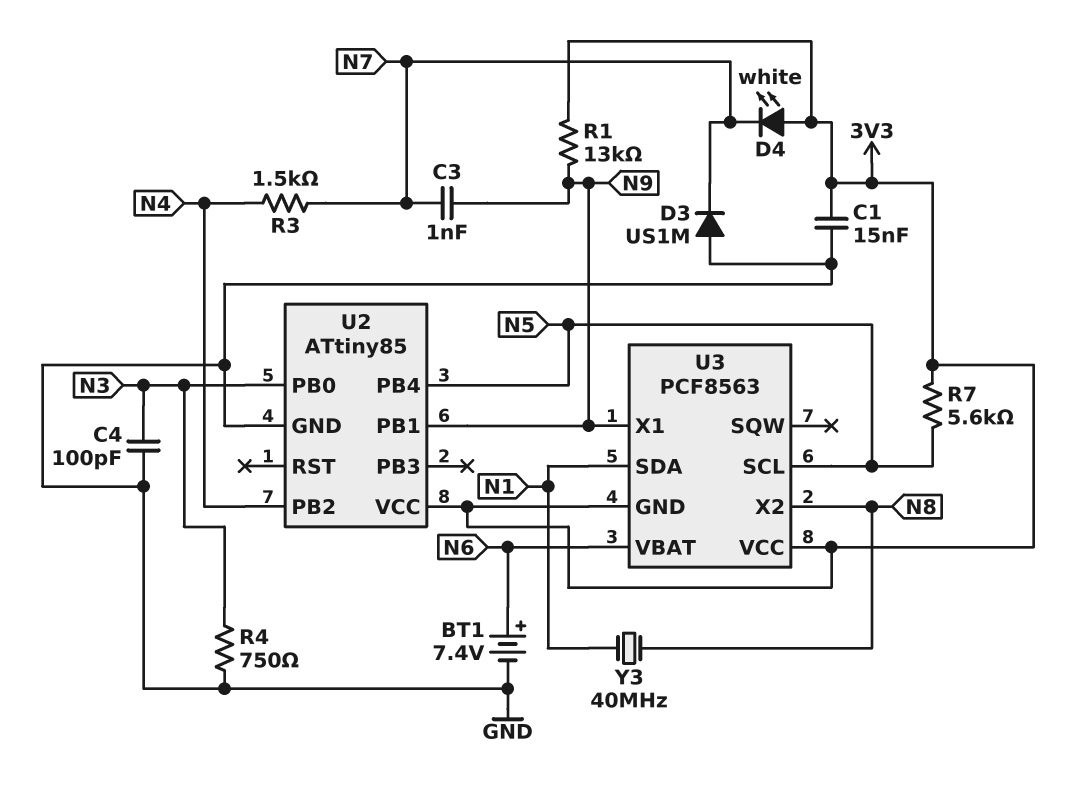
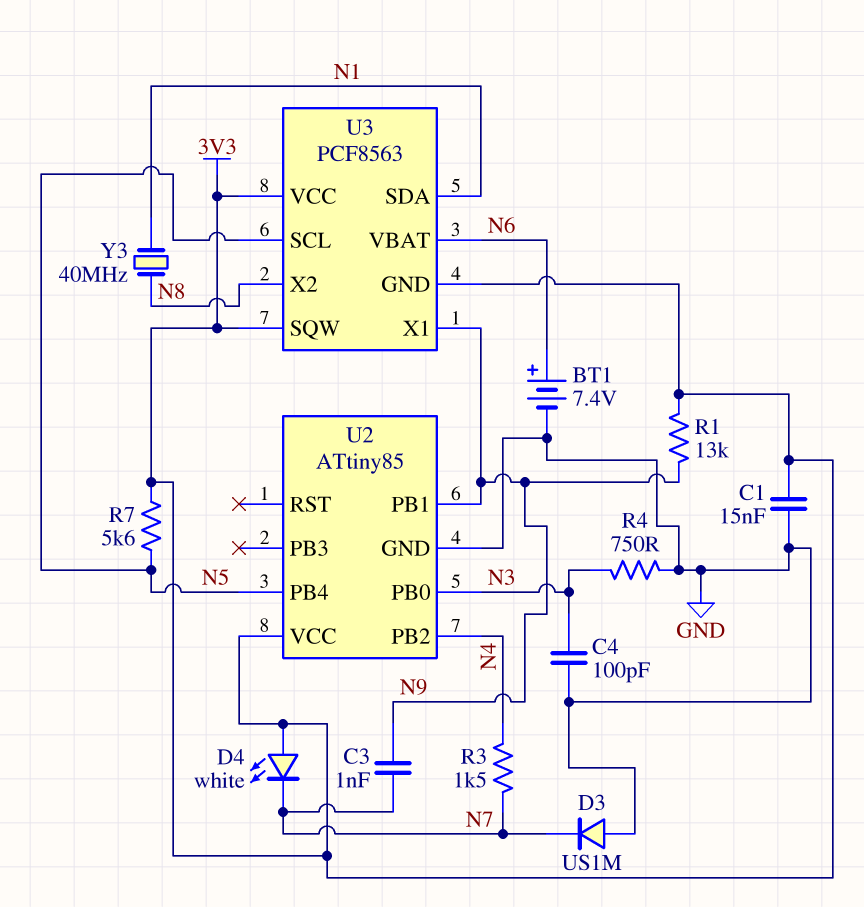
U3 pin SQW: none -> 3V3

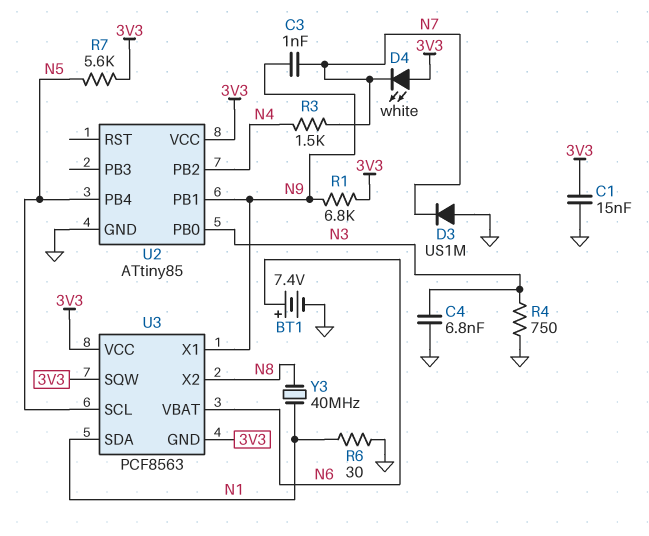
C4: 100pF (GND, N3) -> 6.8nF (GND, N3)
R1: 13k (3V3, N9) -> 6.8k (3V3, N9)
R6: none -> 30 (GND, N1)

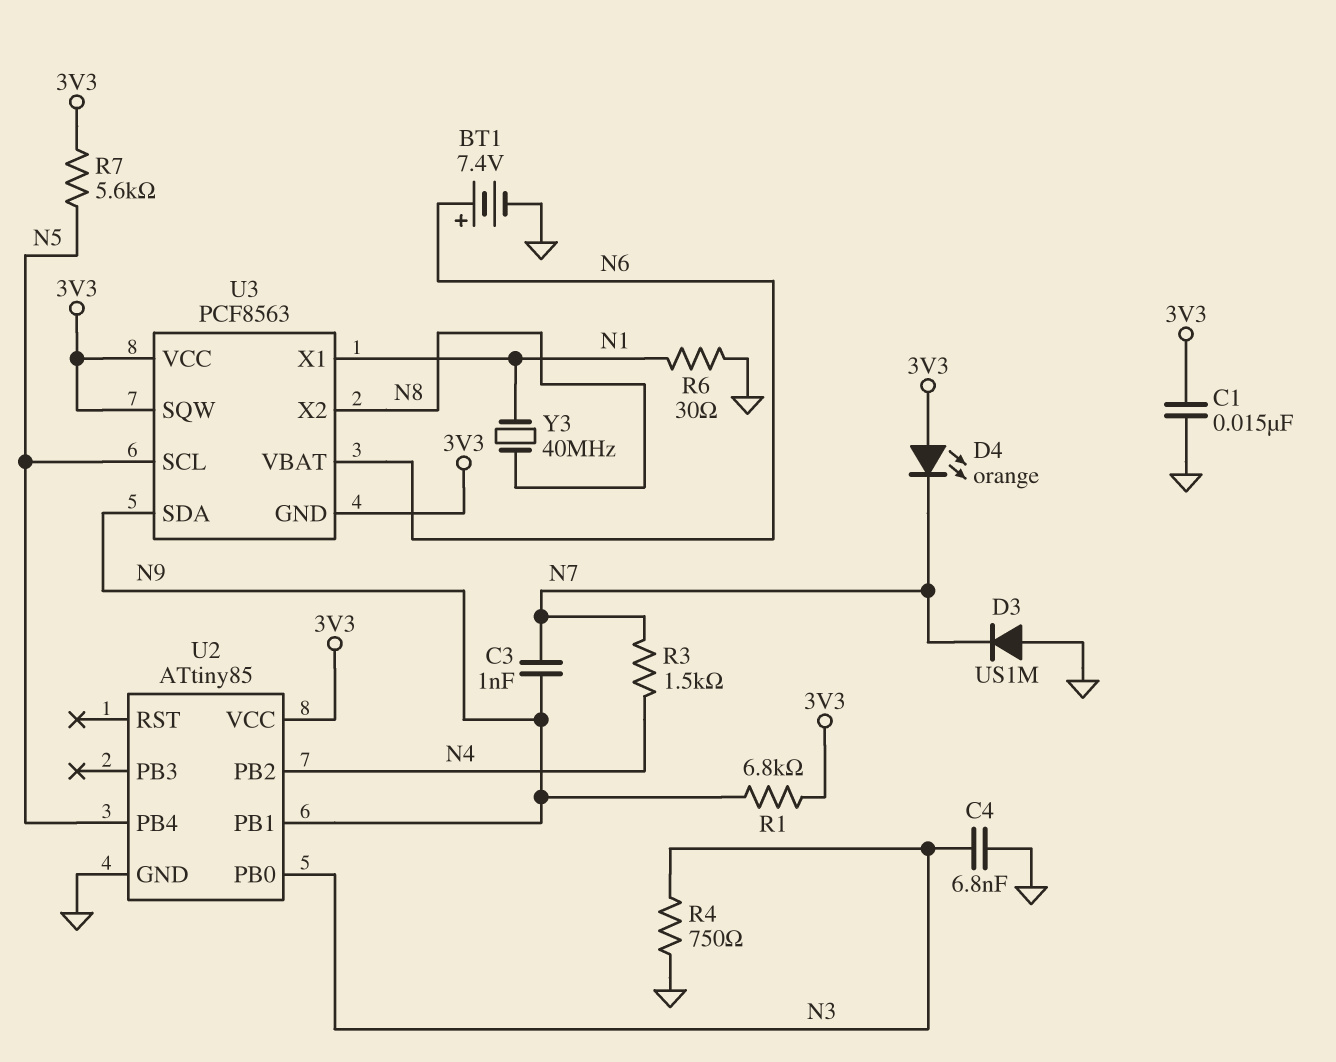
D4: LED white (A 3V3, K N7) -> LED orange (A 3V3, K N7)
U3 pin SDA: N1 -> N9
U3 pin X1: N9 -> N1

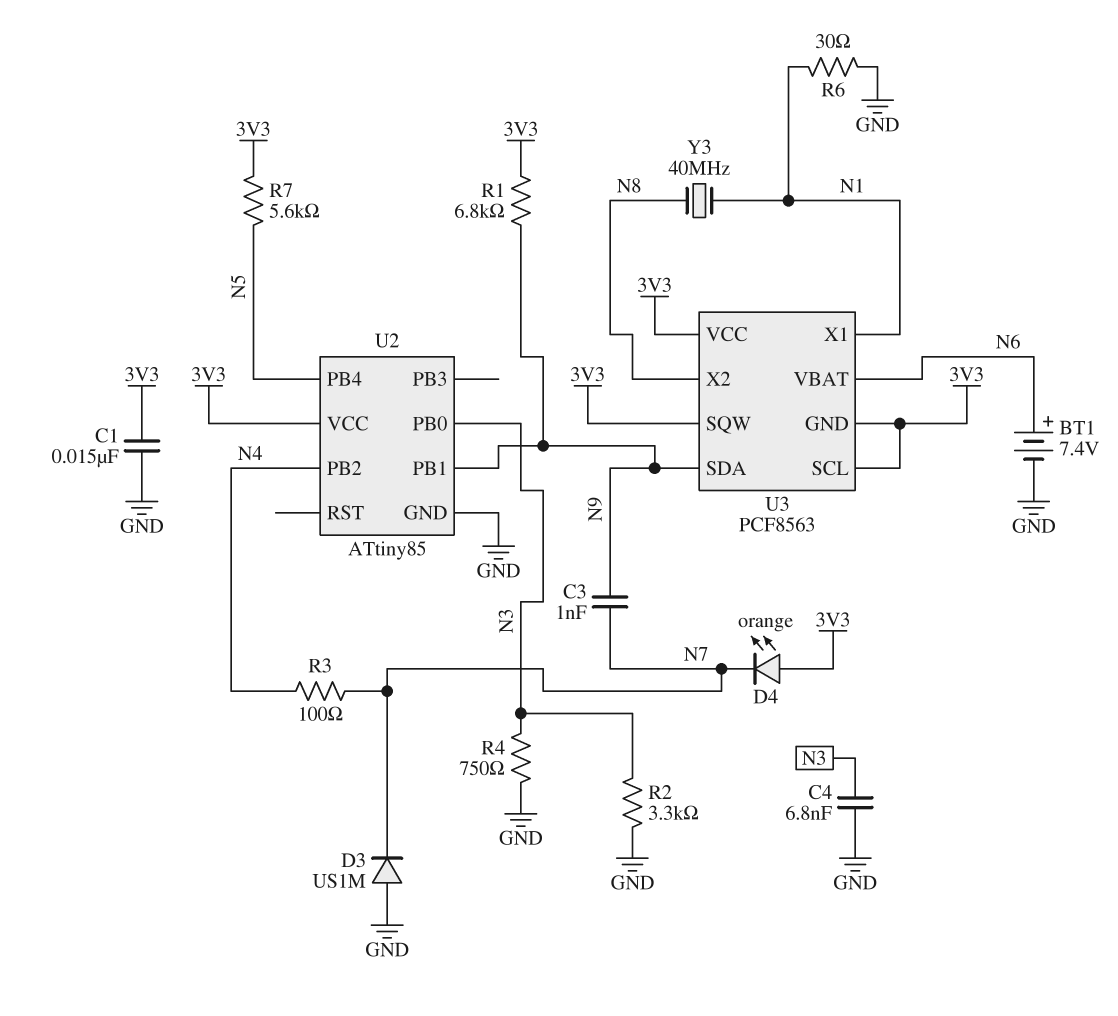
R2: none -> 3.3k (GND, N3)
R3: 1.5k (N4, N7) -> 100 (N4, N7)
U3 pin SCL: N5 -> 3V3

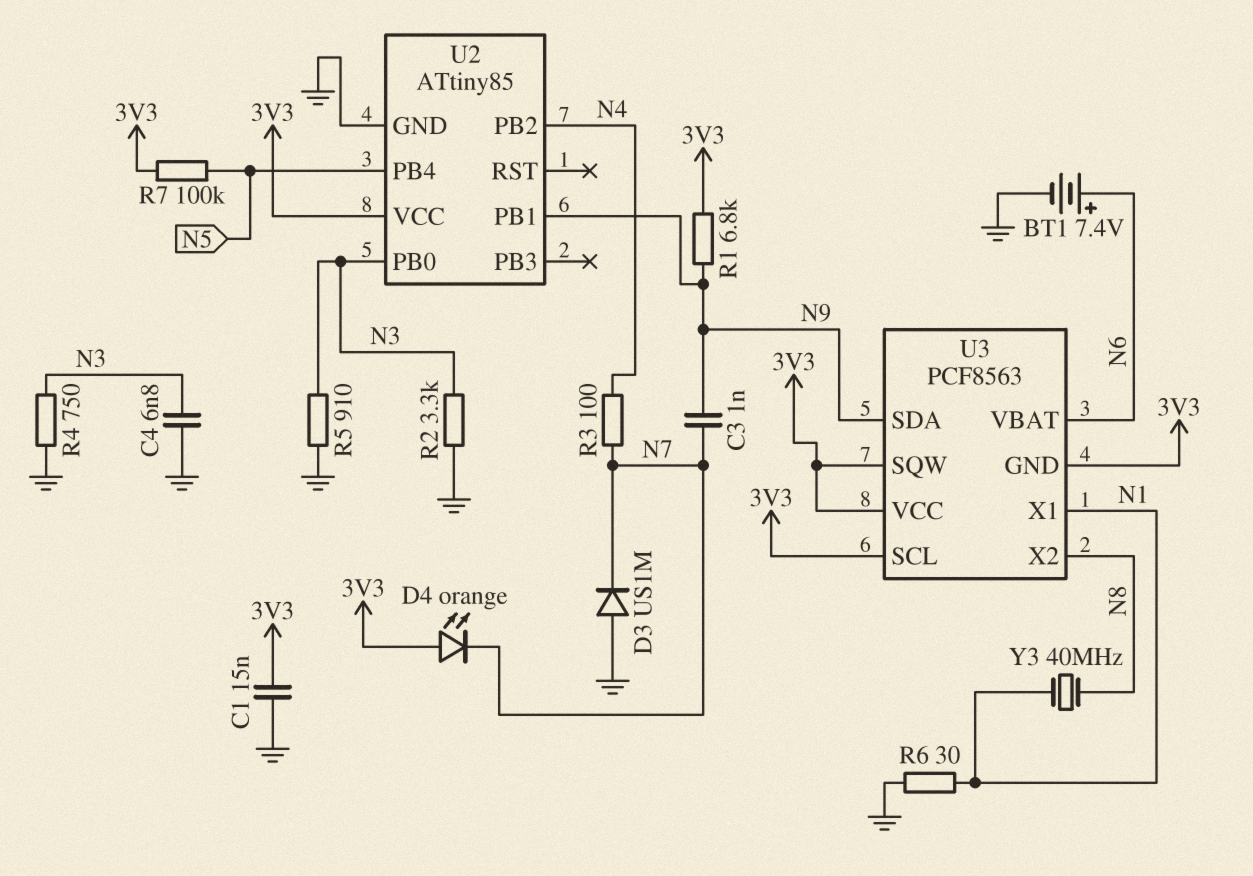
R5: none -> 910 (GND, N3)
R7: 5.6k (3V3, N5) -> 100k (3V3, N5)

